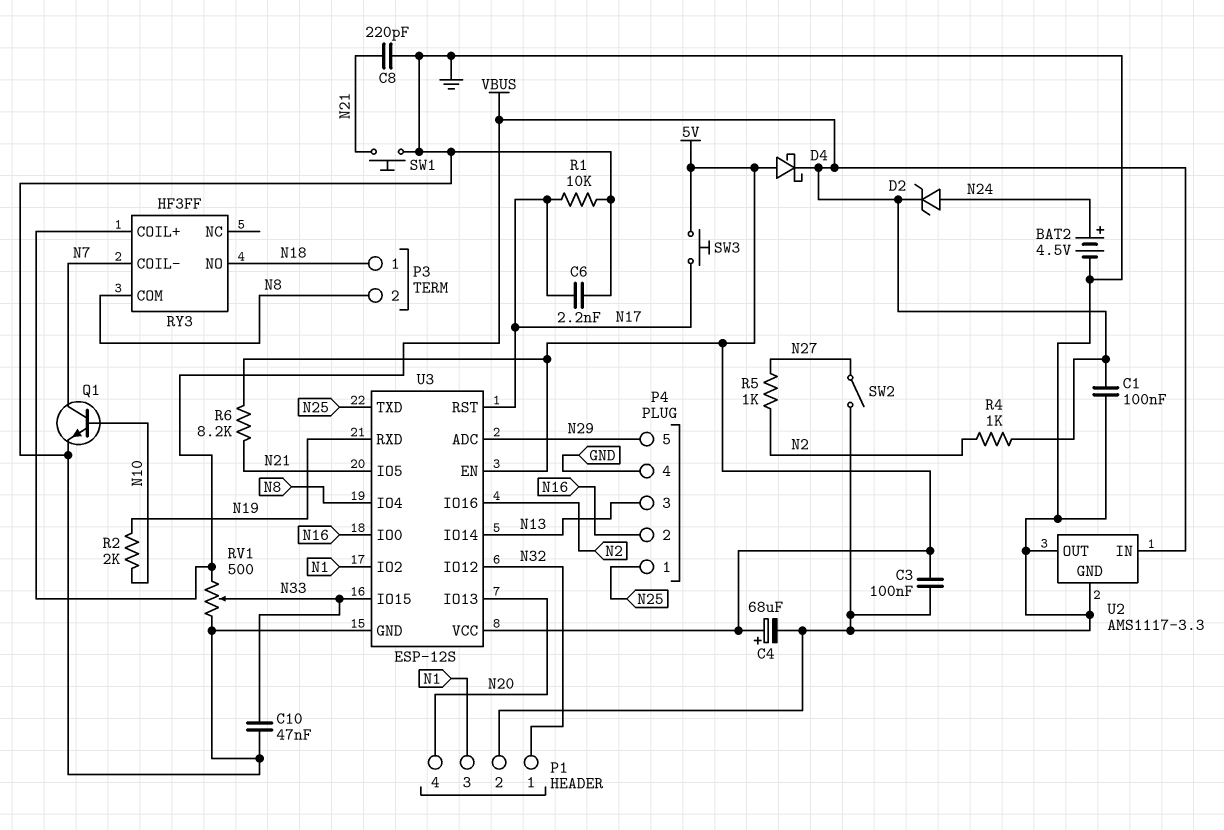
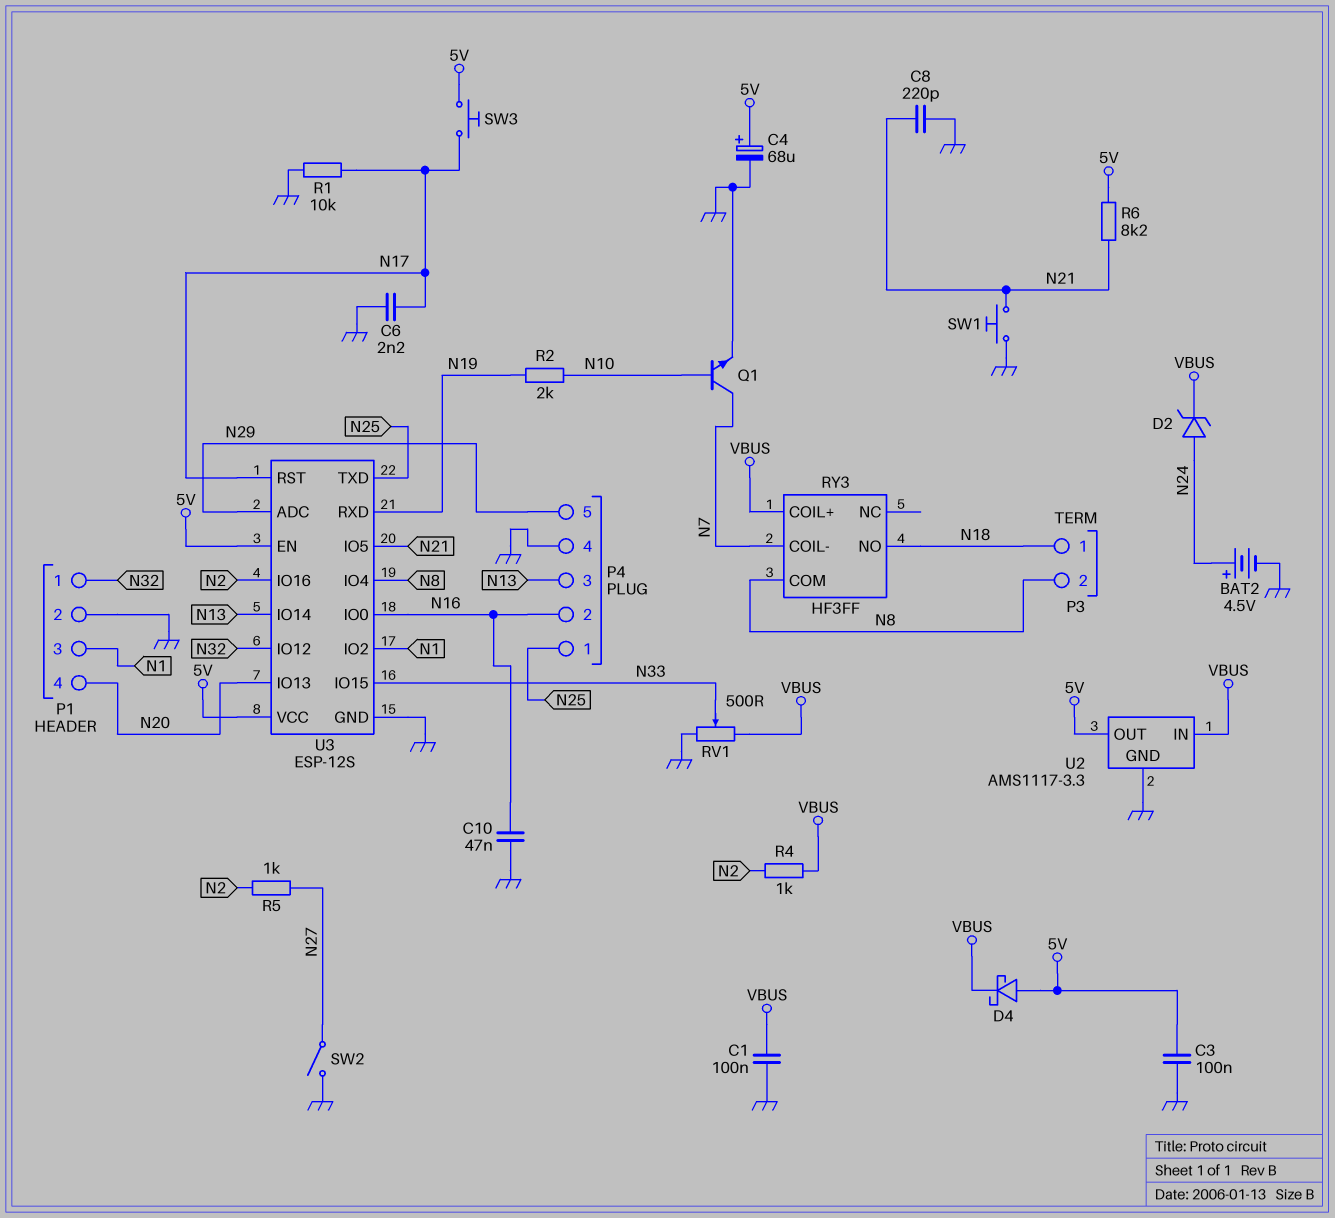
C10: 47nF (GND, N33) -> 47nF (GND, N16)
U2 pin OUT: GND -> 5V

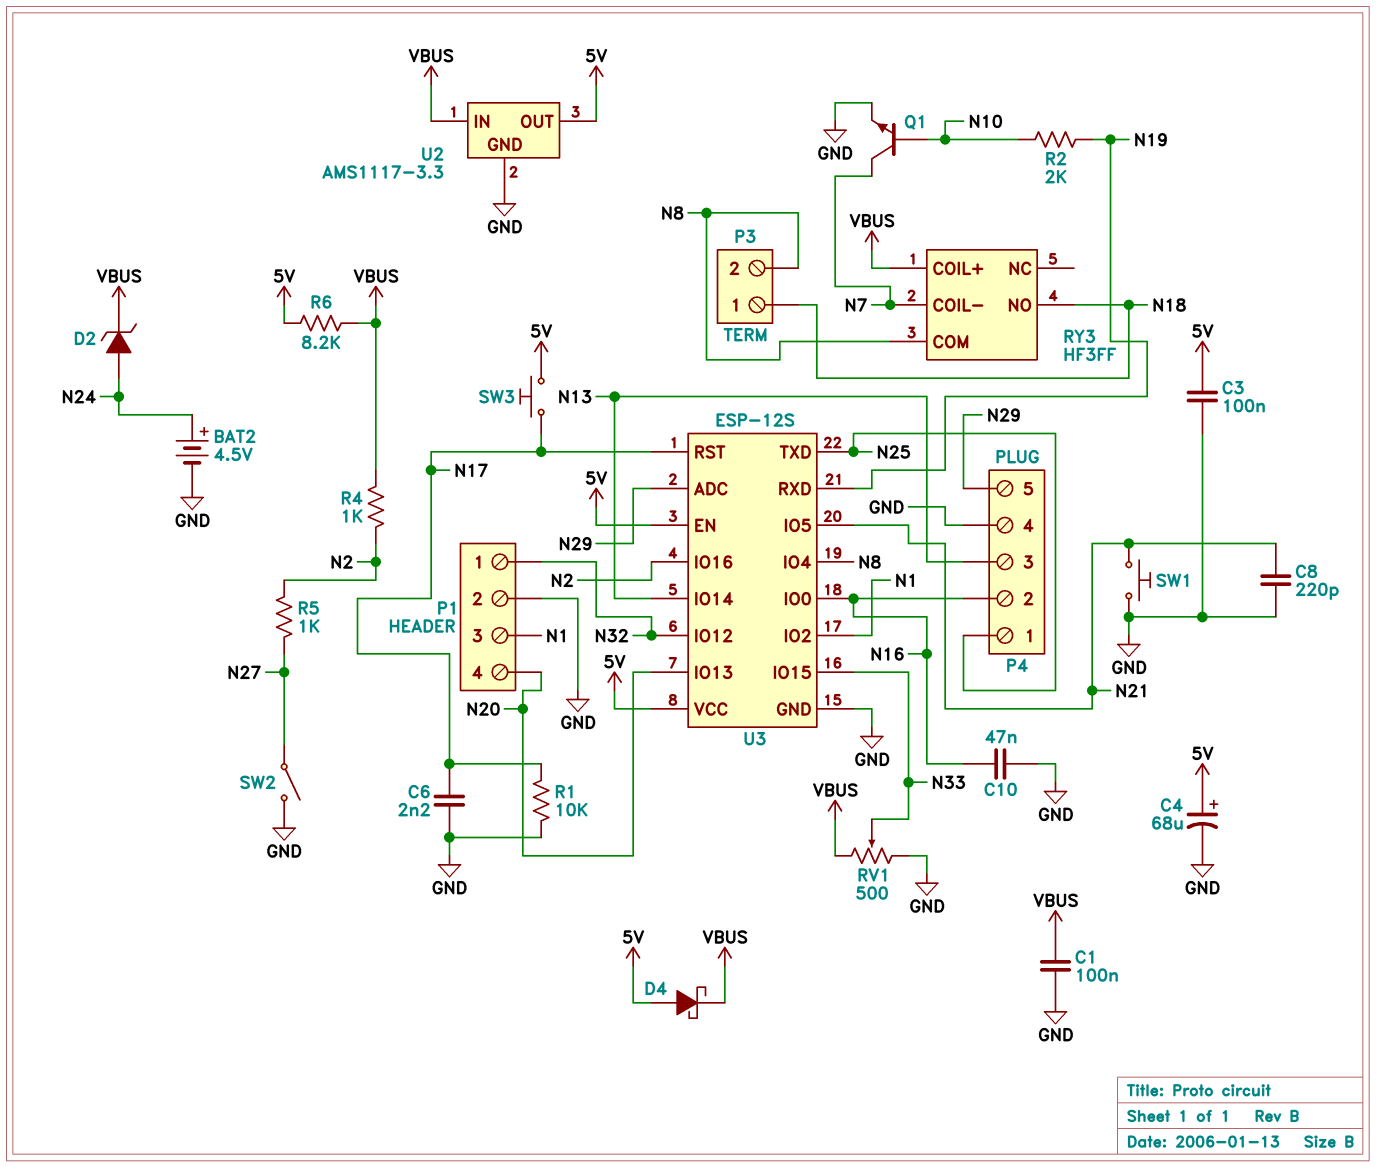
R6: 8.2k (5V, N21) -> 8.2k (5V, VBUS)

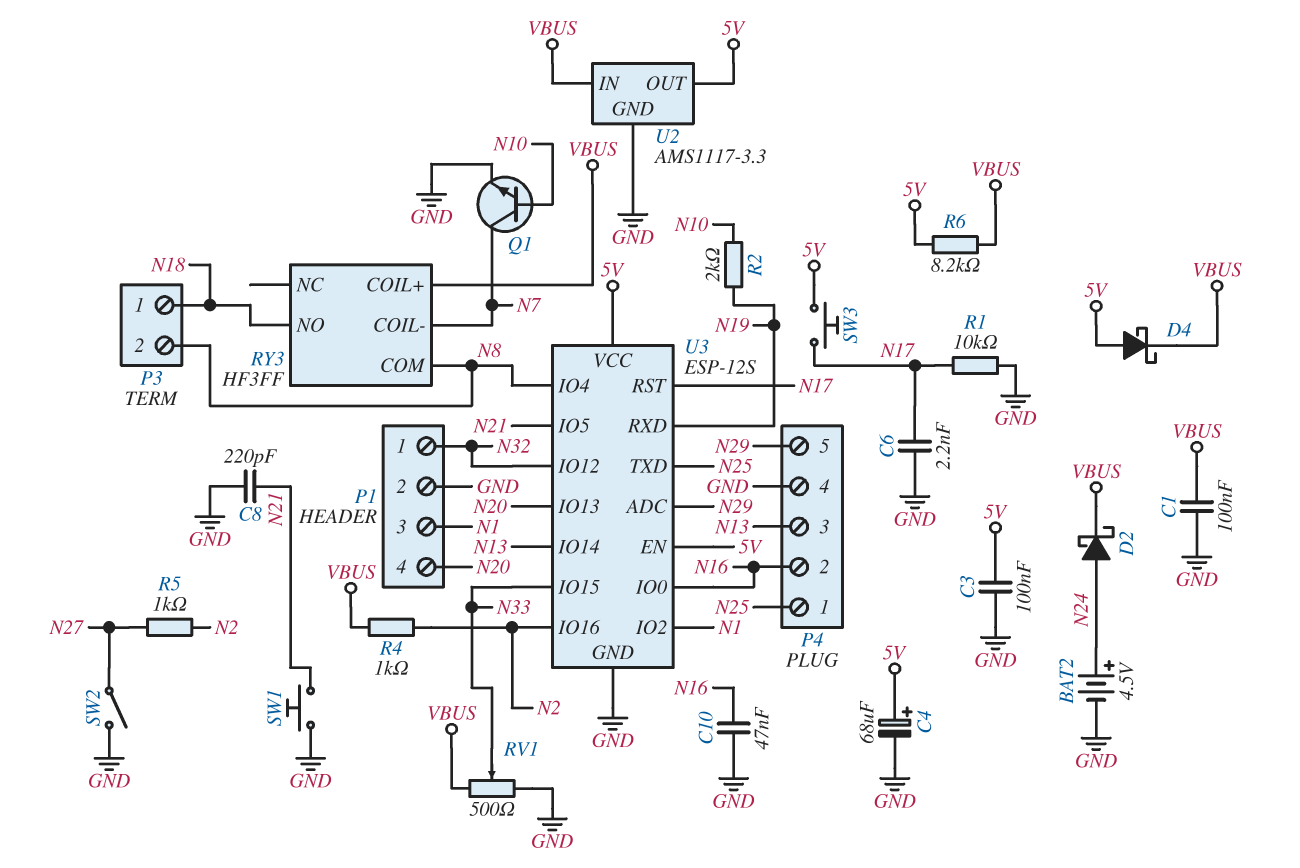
D2: zener (A N24, K VBUS) -> schottky (A N24, K VBUS)

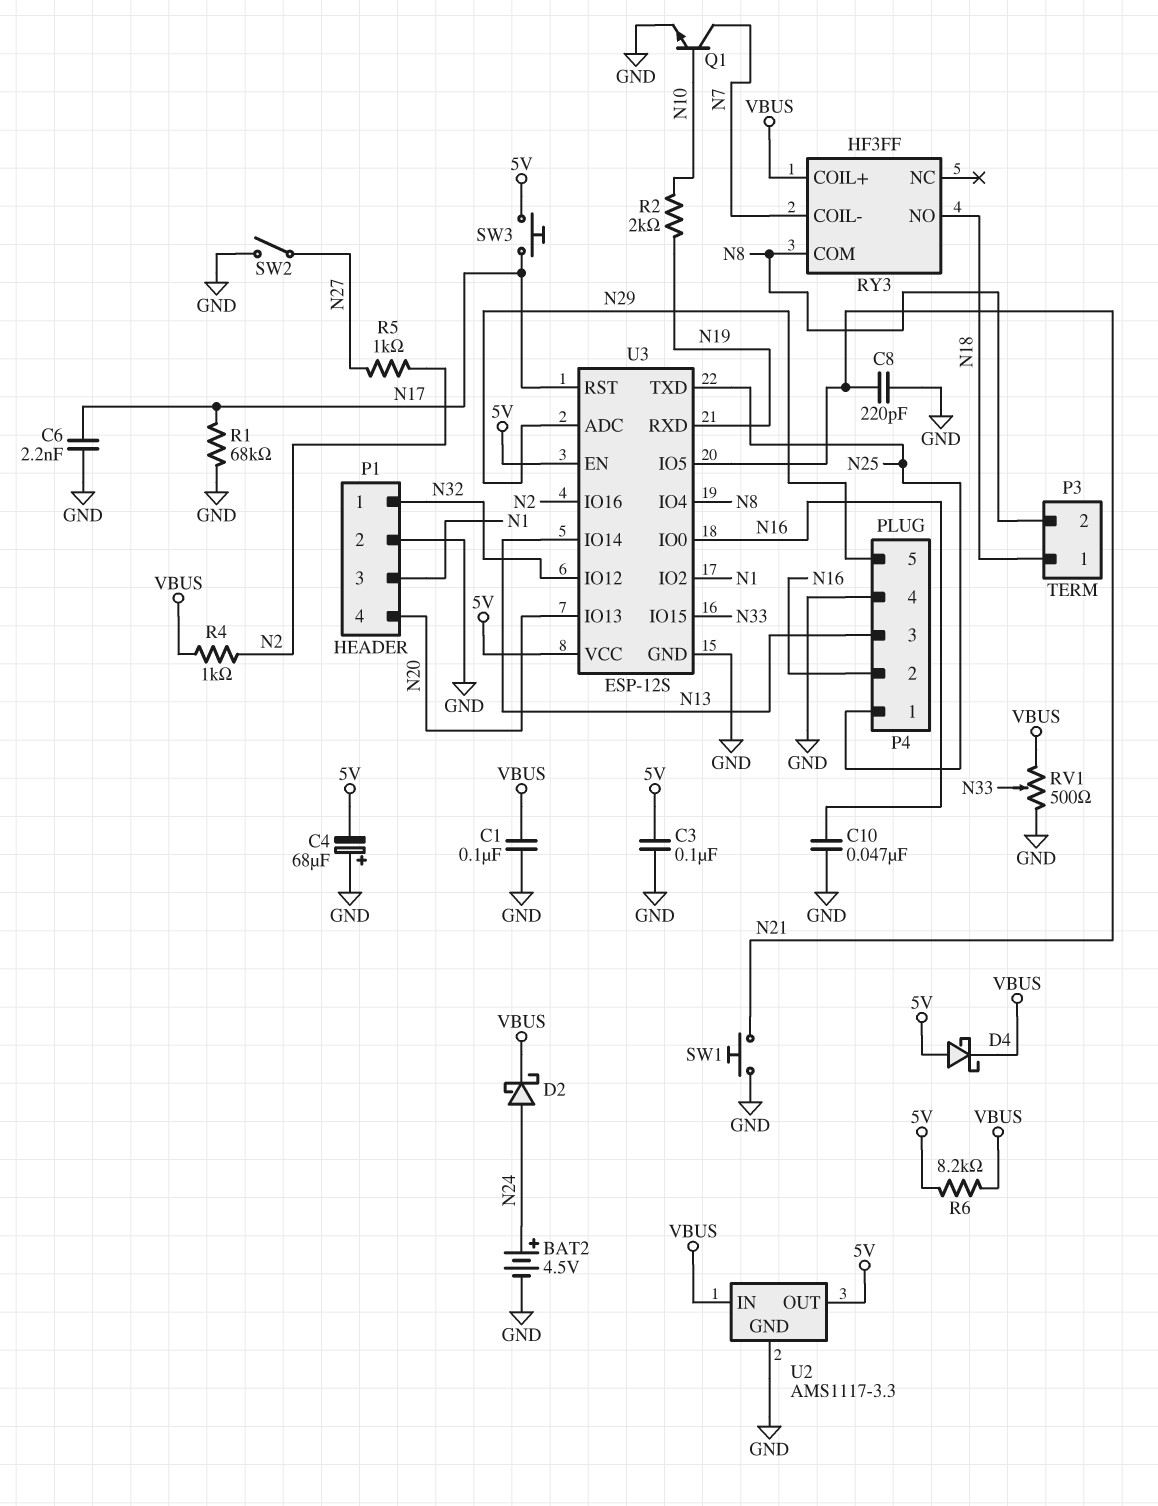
C4: 68uF (plus 5V, minus GND) -> 68uF (plus GND, minus 5V)
R1: 10k (GND, N17) -> 68k (GND, N17)

